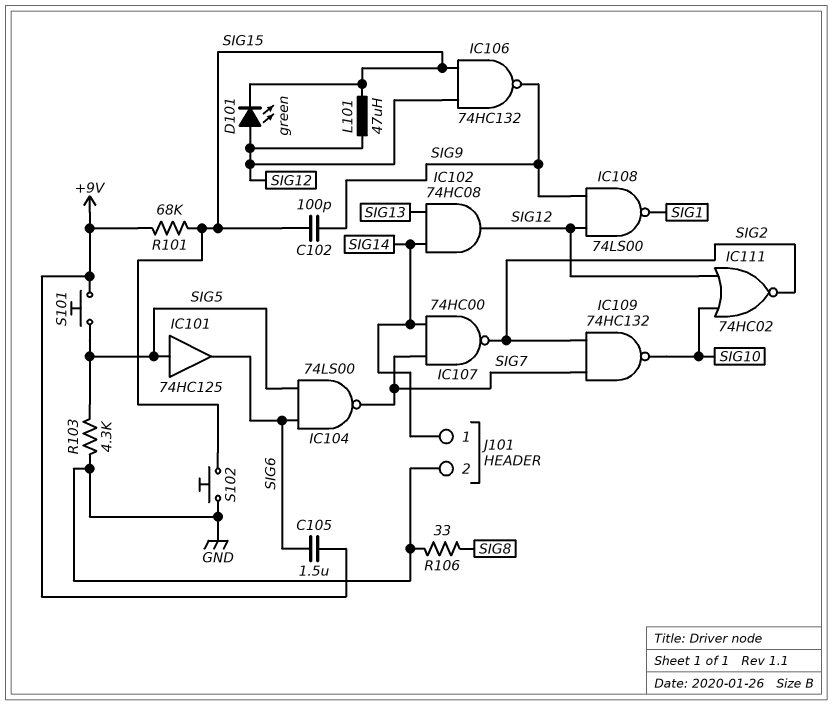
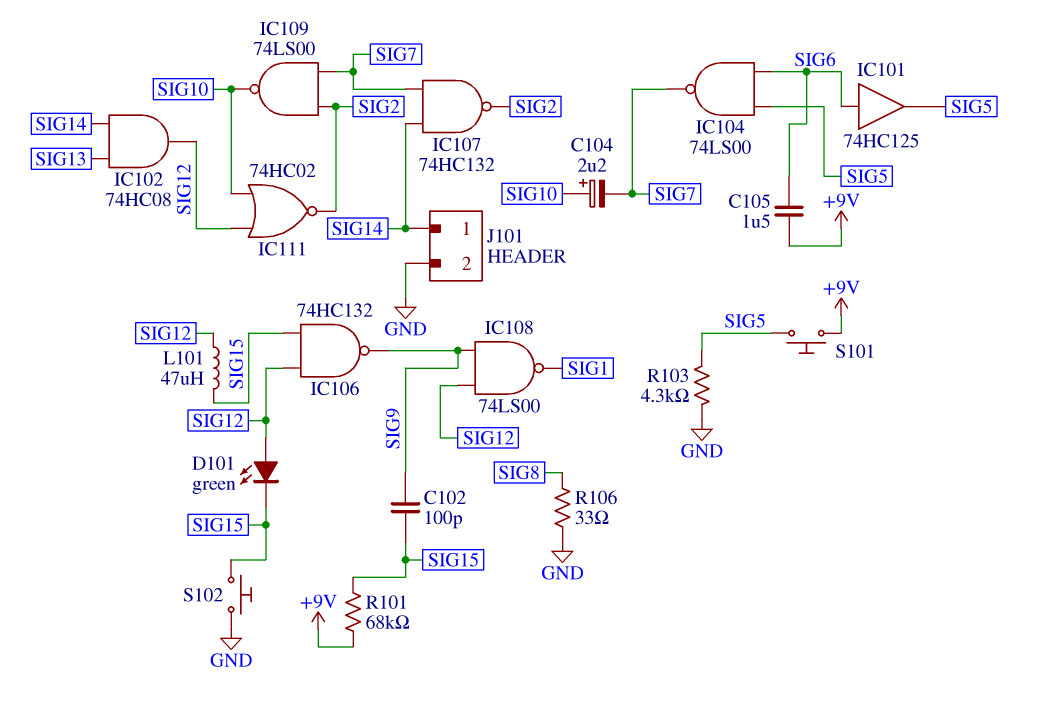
C104: none -> 2.2uF (plus SIG10, minus SIG7)
IC101: buffer 74HC125 (in SIG5, out SIG6) -> buffer 74HC125 (in SIG6, out SIG5)
IC107: NAND 74HC00 (in SIG7, in SIG14, out SIG2) -> NAND 74HC132 (in SIG7, in SIG14, out SIG2)
IC109: NAND 74HC132 (in SIG2, in SIG7, out SIG10) -> NAND 74LS00 (in SIG2, in SIG7, out SIG10)

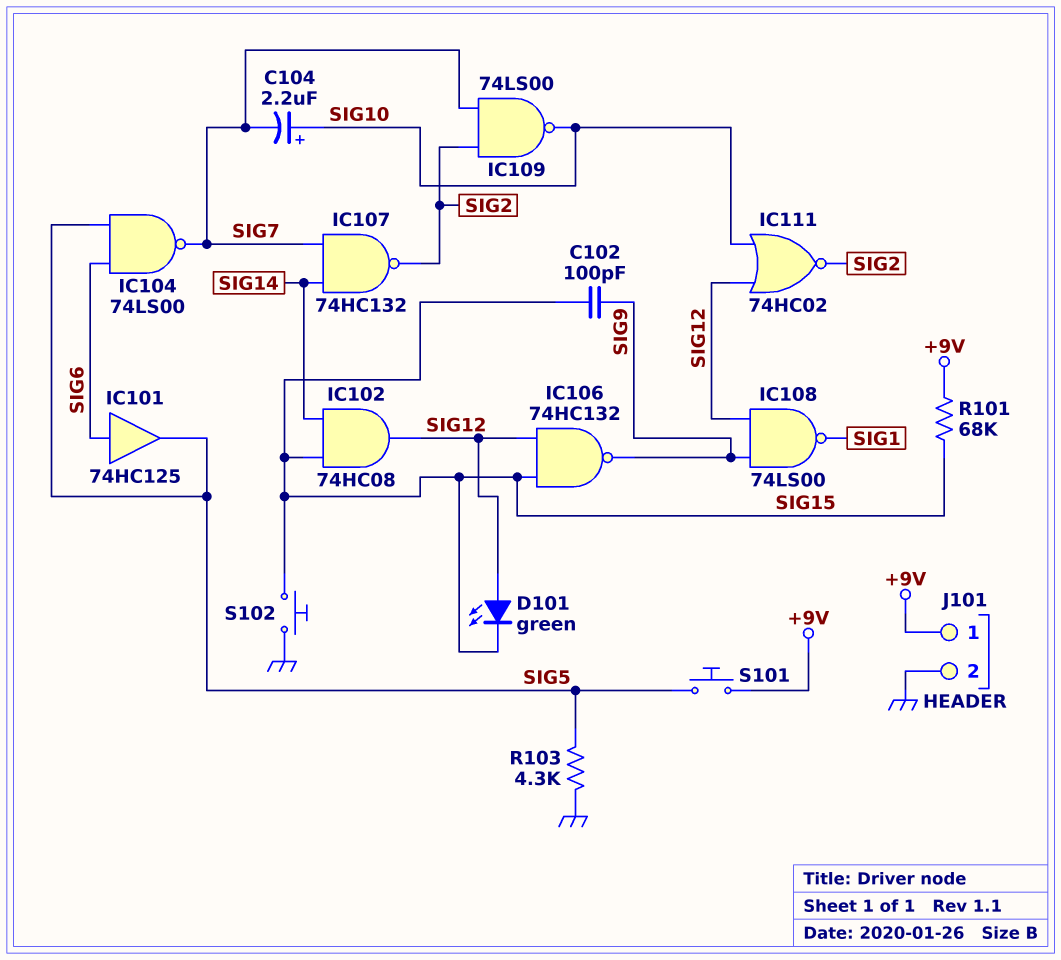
C105: 1.5uF (+9V, SIG6) -> none
IC102: AND 74HC08 (in SIG13, in SIG14, out SIG12) -> AND 74HC08 (in SIG14, in SIG15, out SIG12)
J101 pin 1: SIG14 -> +9V
L101: 47uH (SIG12, SIG15) -> none
R106: 33 (GND, SIG8) -> none

